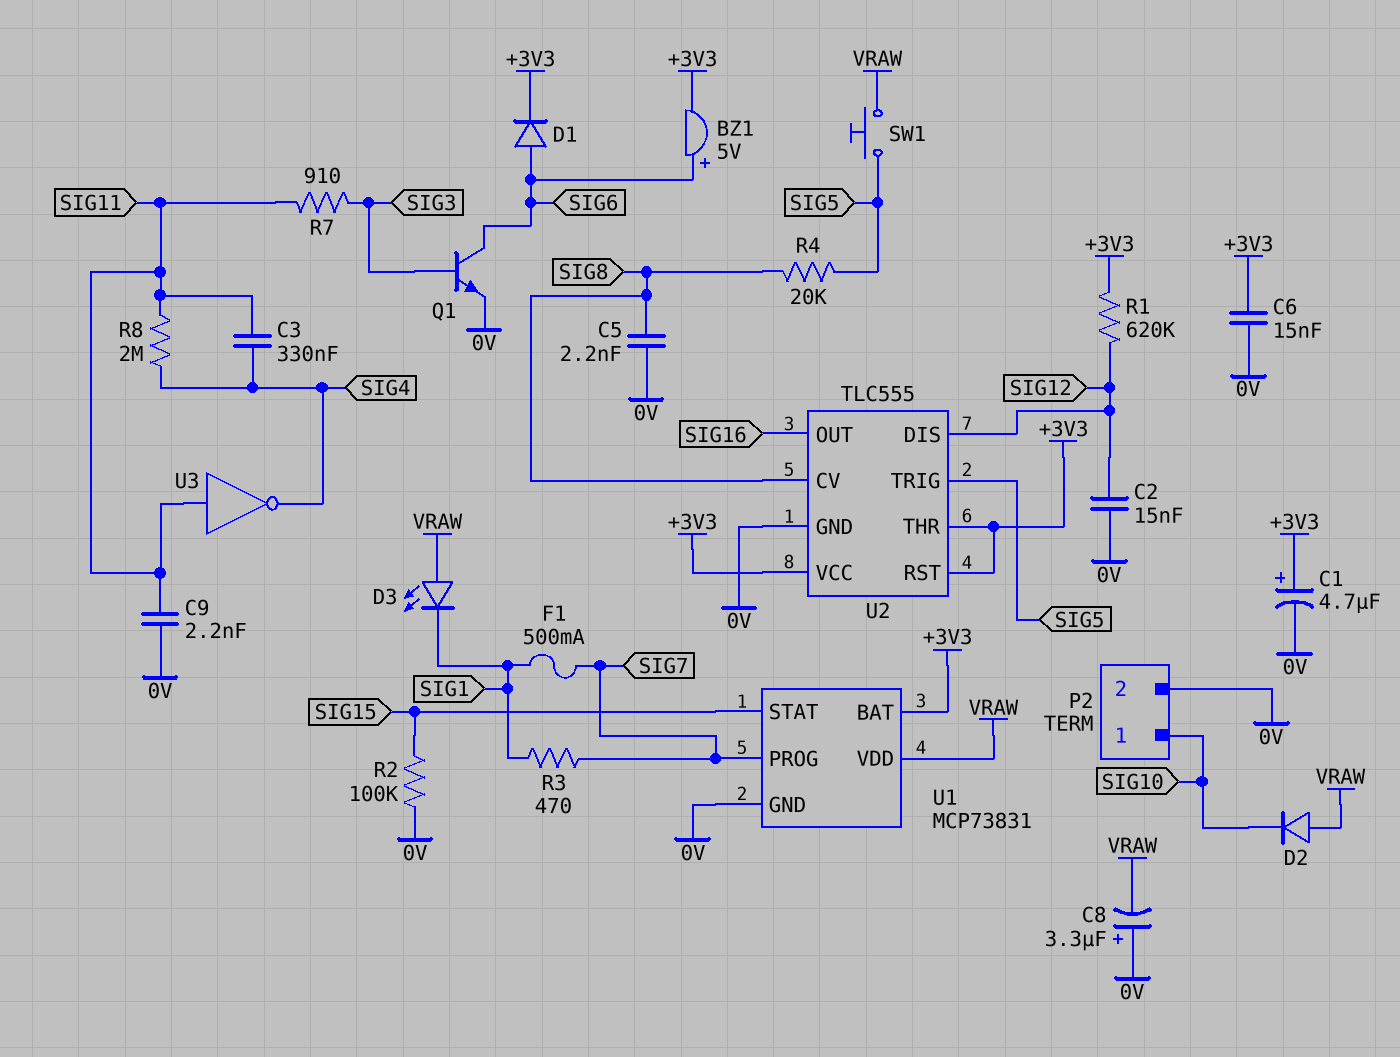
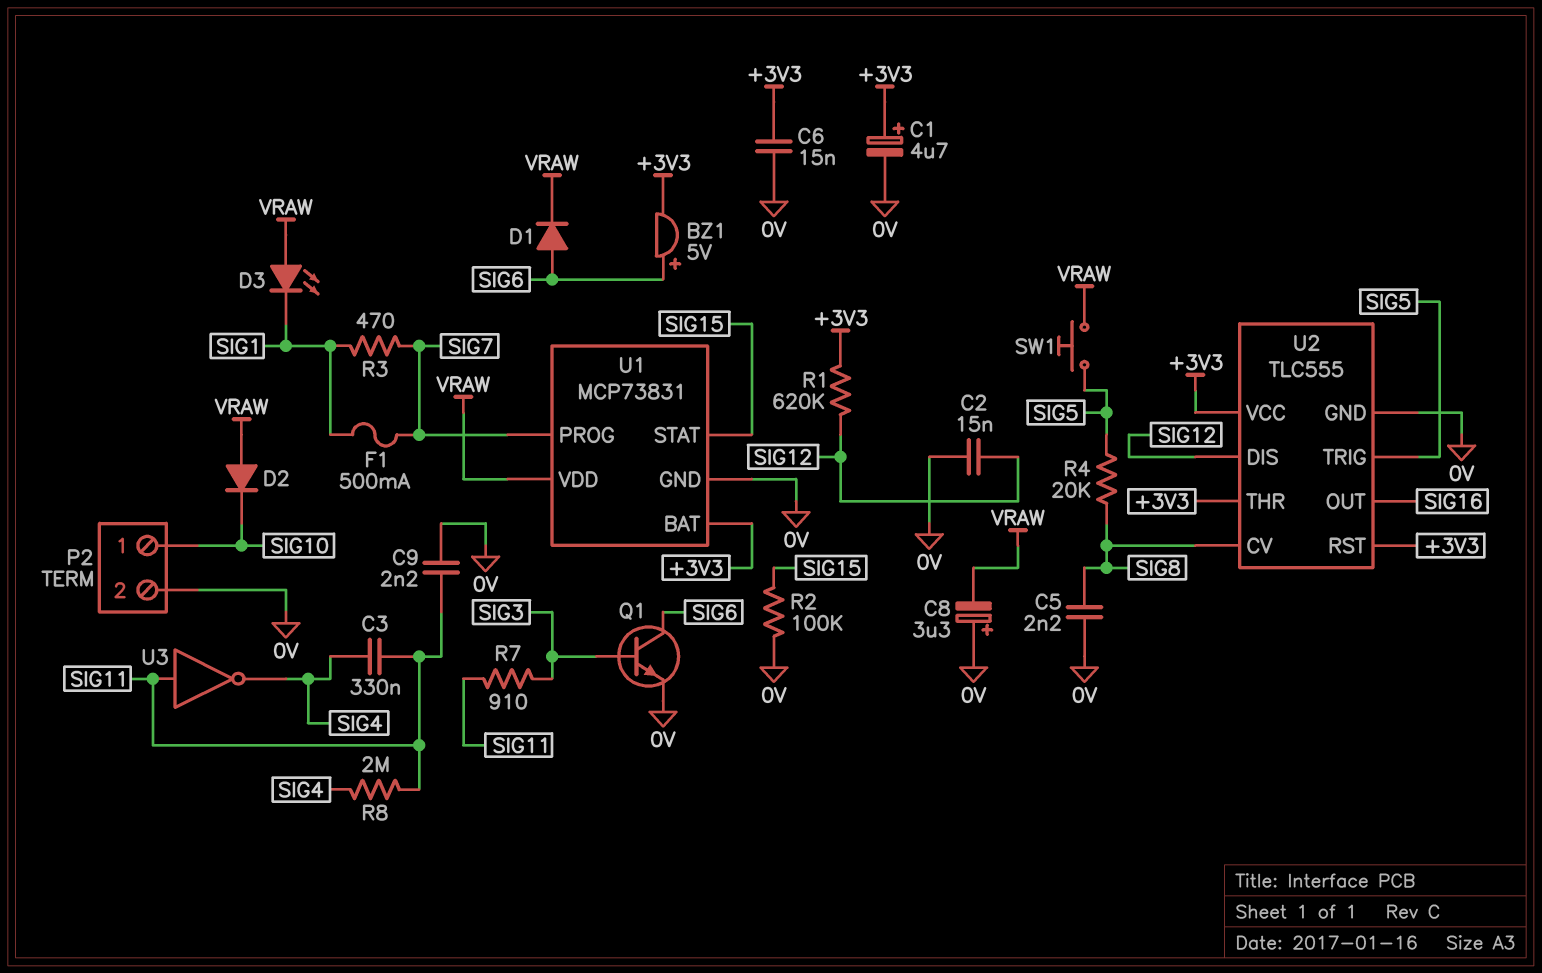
D1: diode (A SIG6, K +3V3) -> diode (A SIG6, K VRAW)

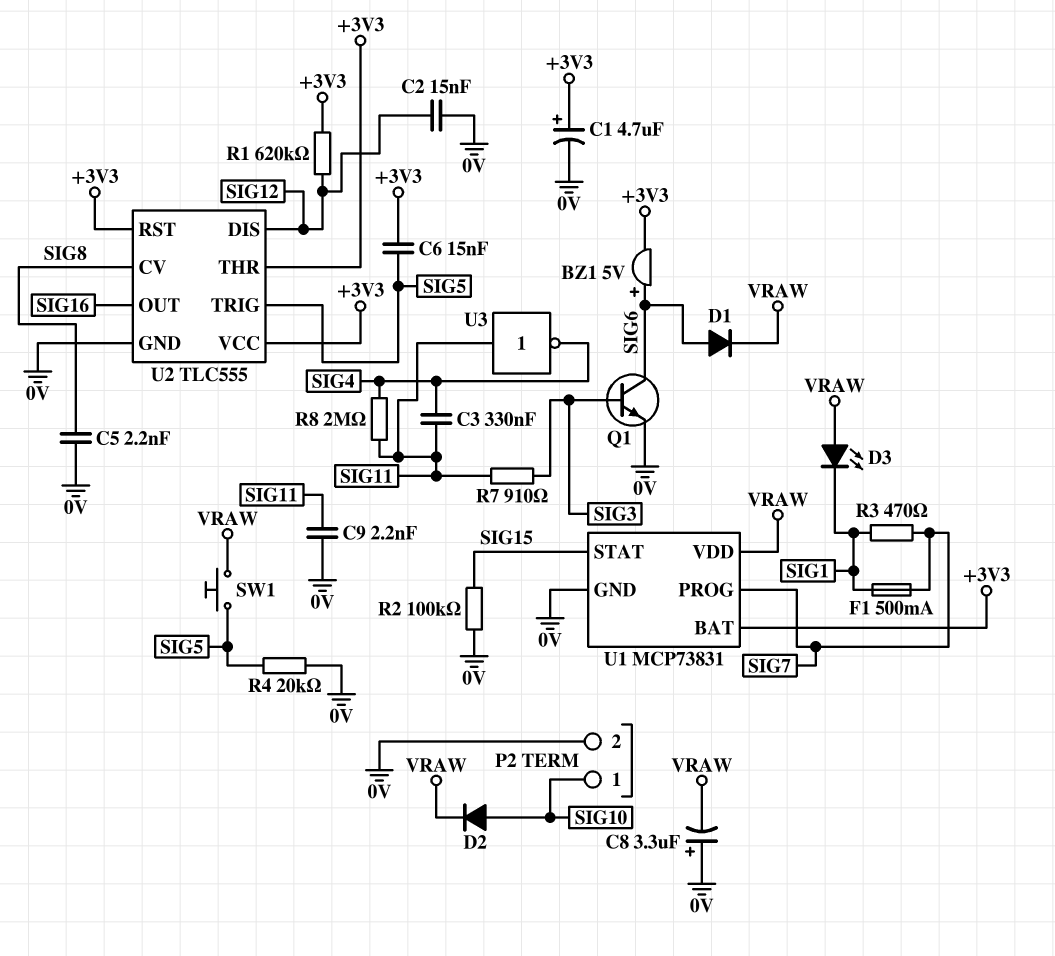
C6: 15nF (+3V3, 0V) -> 15nF (+3V3, SIG5)
D2: diode (A VRAW, K SIG10) -> diode (A SIG10, K VRAW)
R4: 20k (SIG5, SIG8) -> 20k (0V, SIG5)

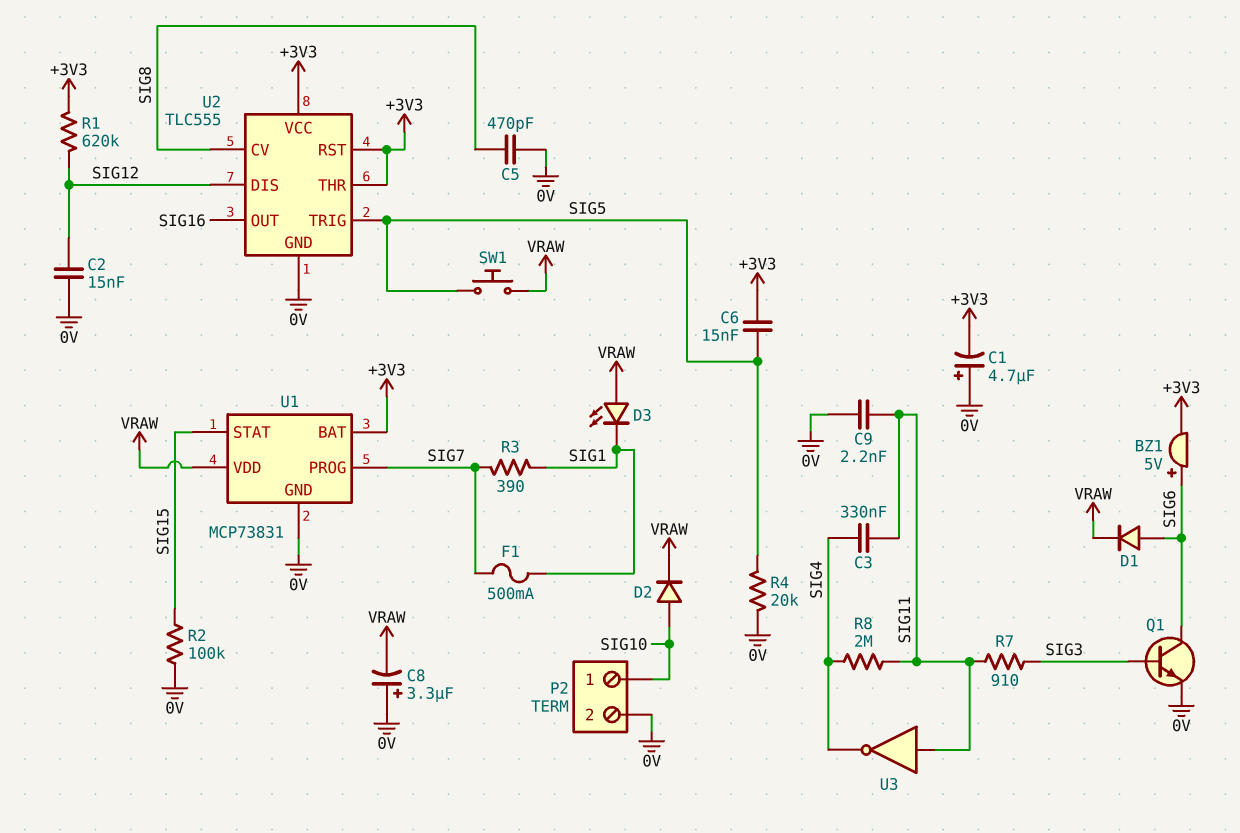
C1: 4.7uF (plus +3V3, minus 0V) -> 4.7uF (plus 0V, minus +3V3)
C5: 2.2nF (0V, SIG8) -> 470pF (0V, SIG8)
R3: 470 (SIG1, SIG7) -> 390 (SIG1, SIG7)

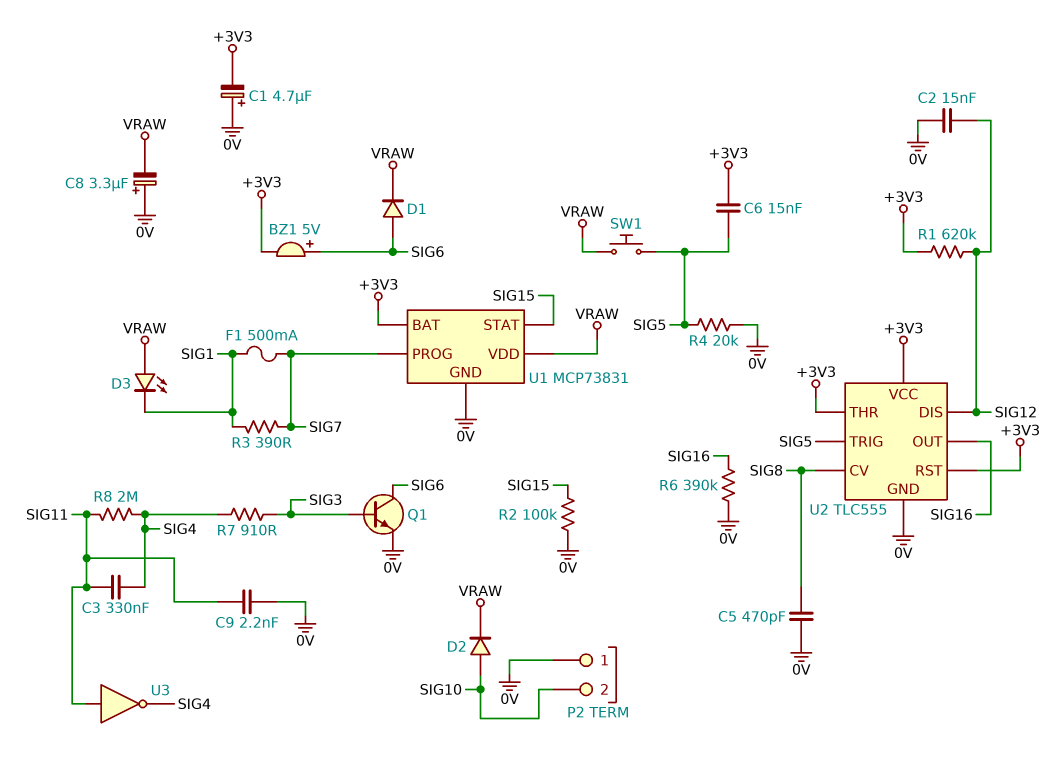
P2 pin 1: SIG10 -> 0V
P2 pin 2: 0V -> SIG10
R6: none -> 390k (0V, SIG16)
R7: 910 (SIG3, SIG11) -> 910 (SIG3, SIG4)

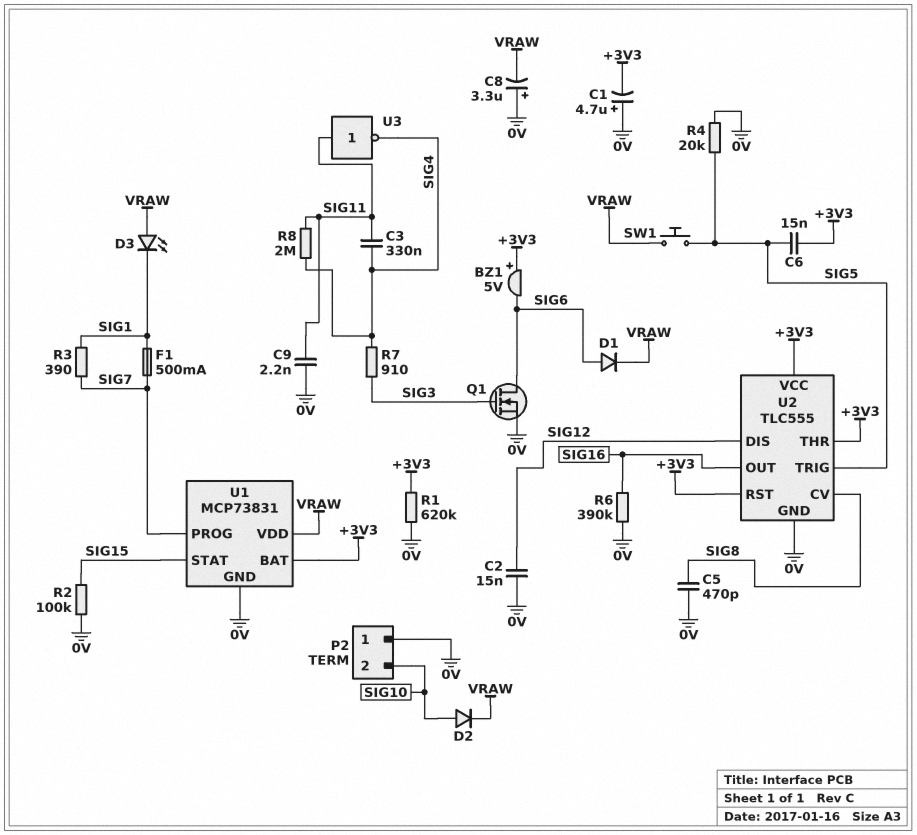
BZ1: buzzer 5V (plus SIG6, minus +3V3) -> buzzer 5V (plus +3V3, minus SIG6)
Q1: NPN (B SIG3, C SIG6, E 0V) -> NMOS (G SIG3, D SIG6, S 0V)
R1: 620k (+3V3, SIG12) -> 620k (+3V3, 0V)

